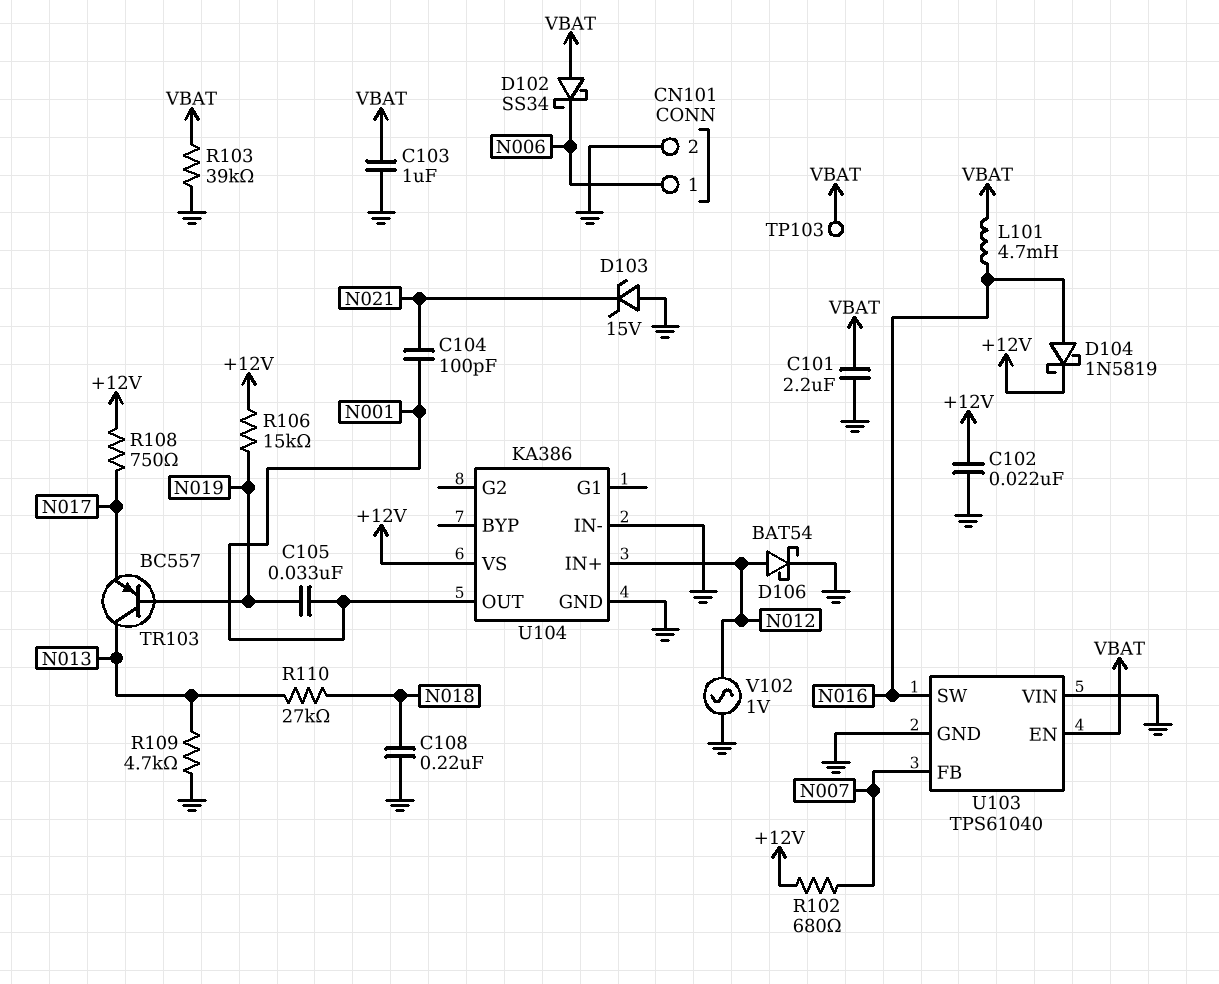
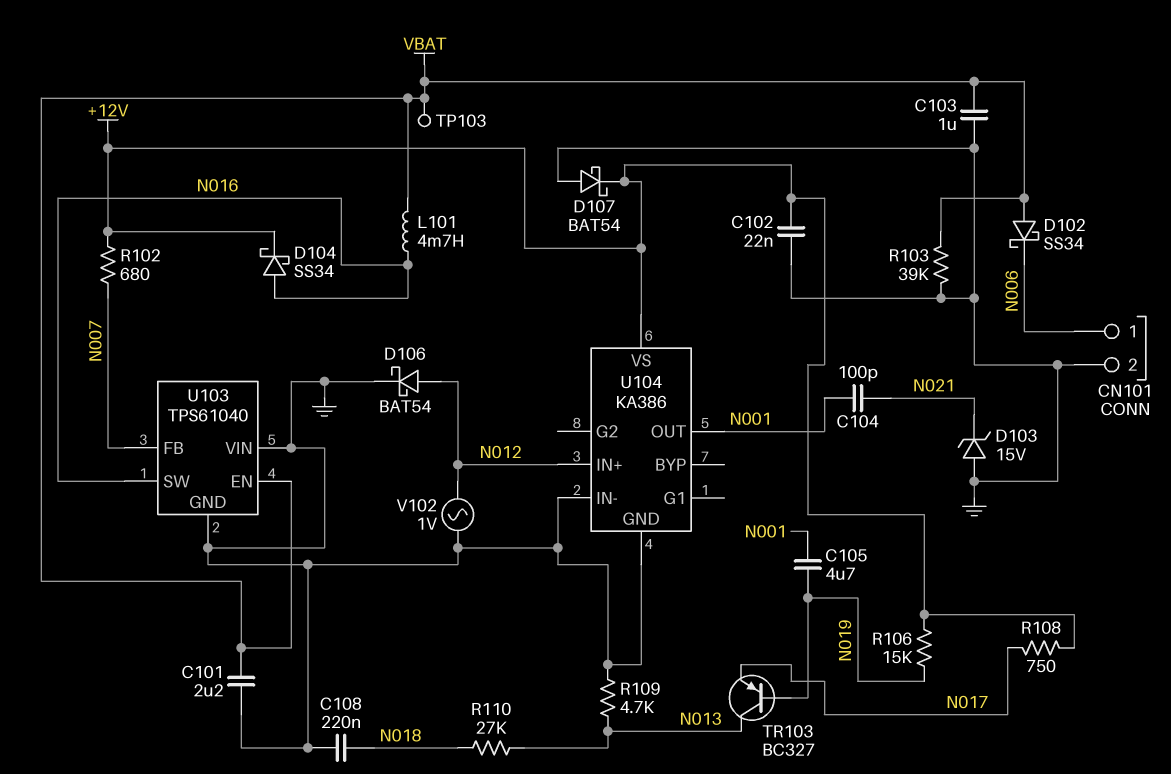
C105: 33nF (N001, N019) -> 4.7uF (N001, N019)
D104: schottky 1N5819 (A N016, K +12V) -> schottky SS34 (A N016, K +12V)
D107: none -> schottky BAT54 (A GND, K +12V)
TR103: PNP BC557 (B N019, C N013, E N017) -> PNP BC327 (B N019, C N013, E N017)

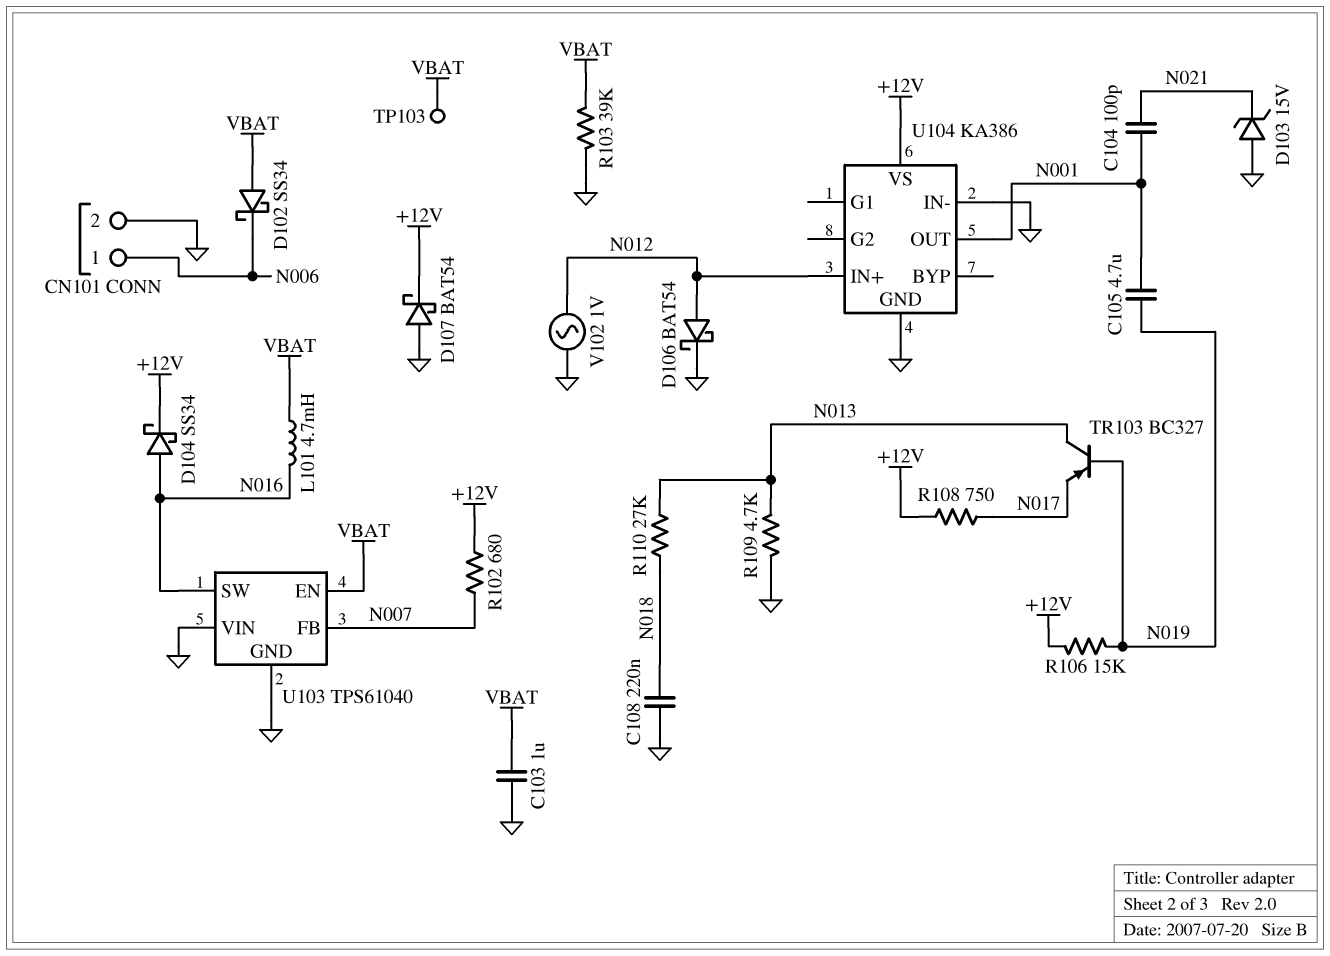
C101: 2.2uF (GND, VBAT) -> none
C102: 22nF (+12V, GND) -> none

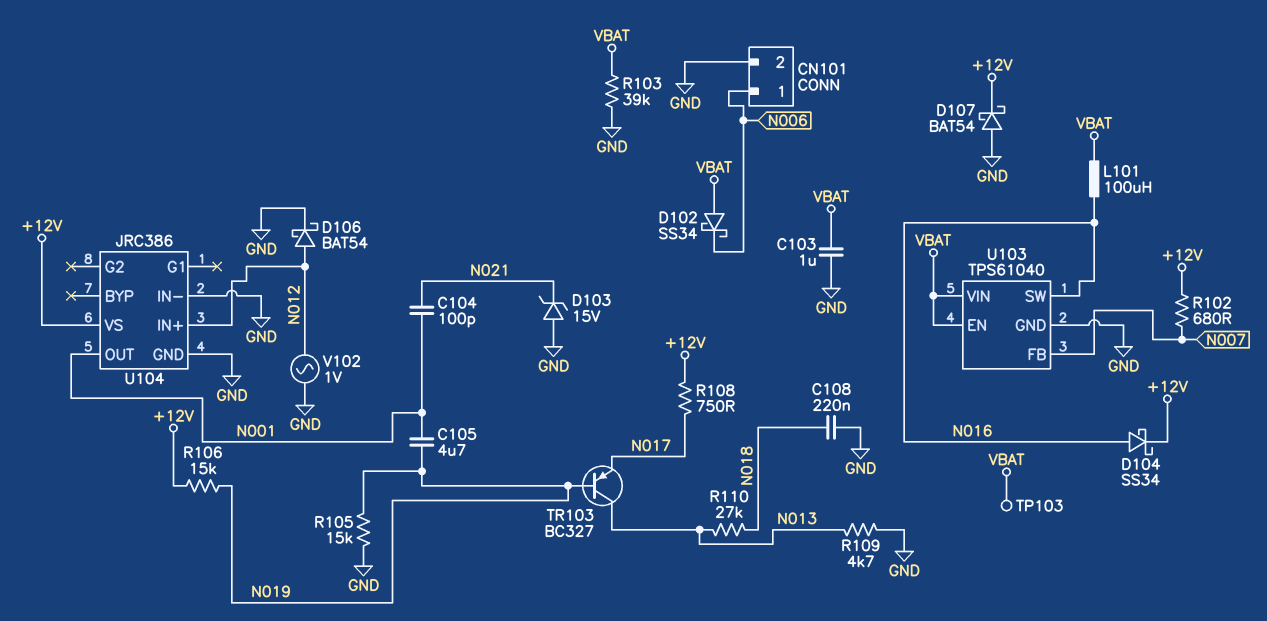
L101: 4.7mH (N016, VBAT) -> 100uH (N016, VBAT)
R105: none -> 15k (GND, N019)
U103 pin VIN: GND -> VBAT
U104: KA386 -> JRC386

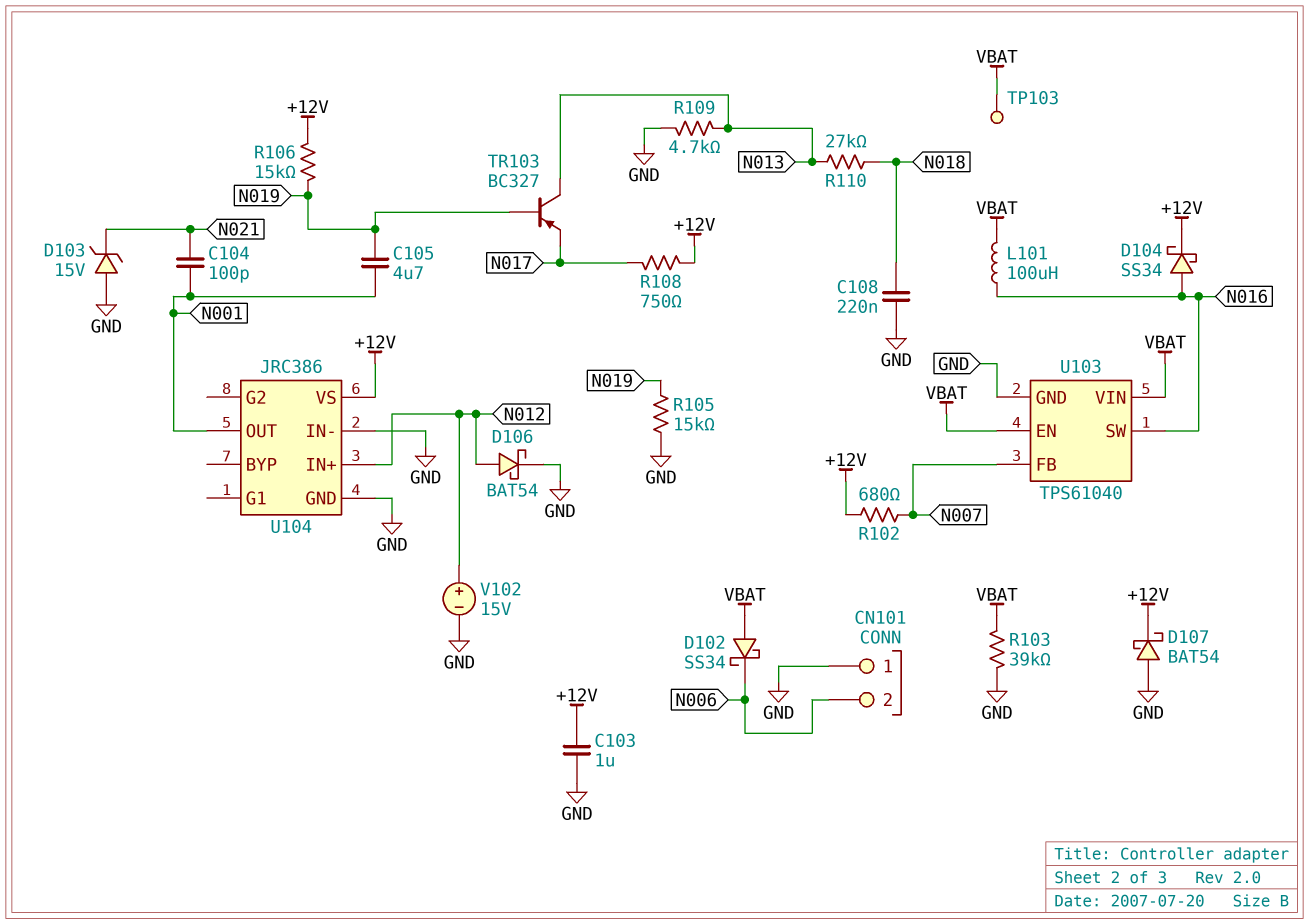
C103: 1uF (GND, VBAT) -> 1uF (+12V, GND)
CN101 pin 1: N006 -> GND
CN101 pin 2: GND -> N006
V102: AC 1V (GND, N012) -> 15V (plus N012, minus GND)

